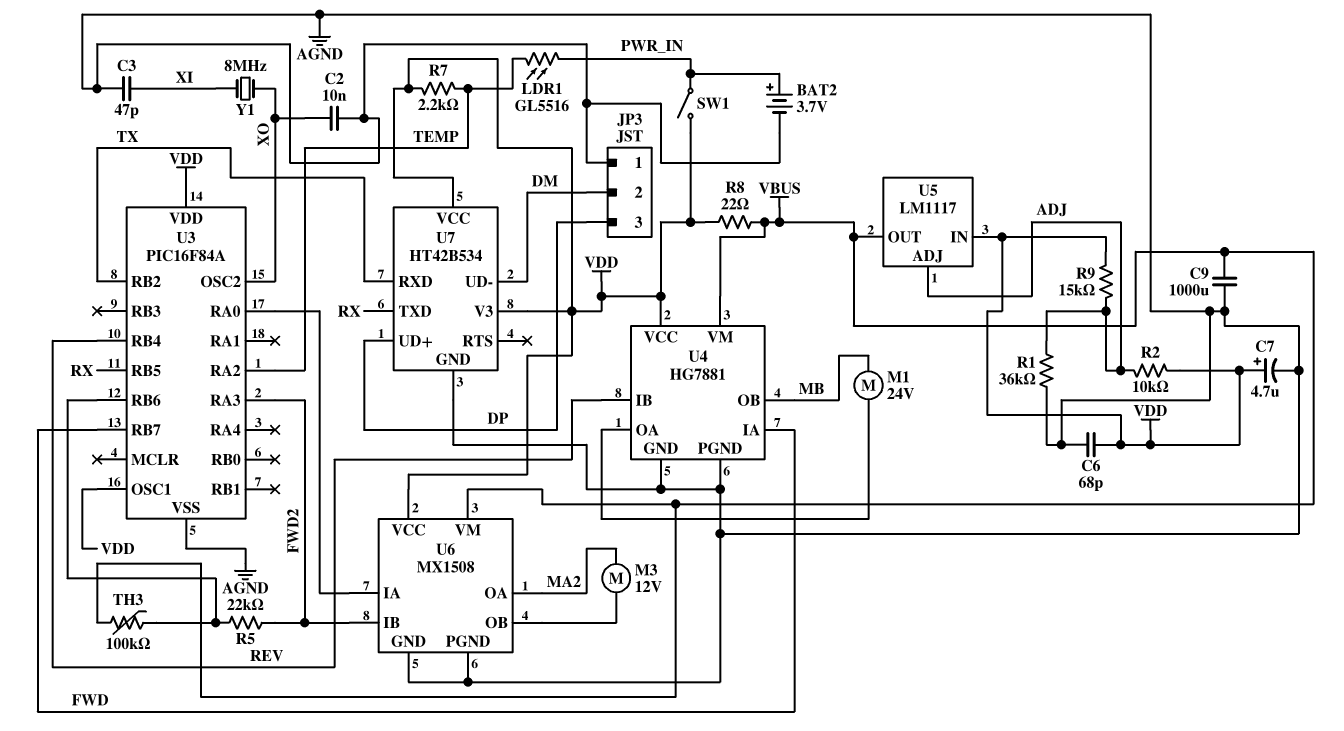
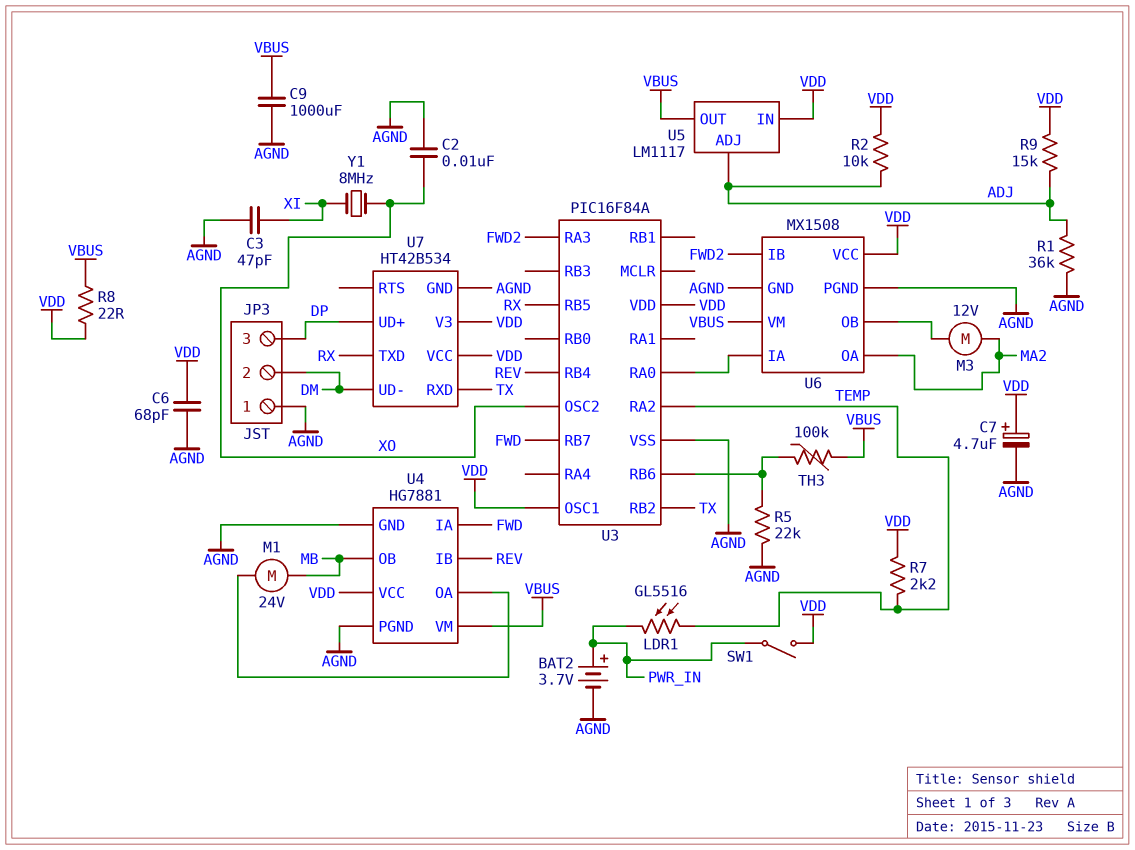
R5: 22k (FWD2, U3/RB6) -> 22k (AGND, U3/RB6)

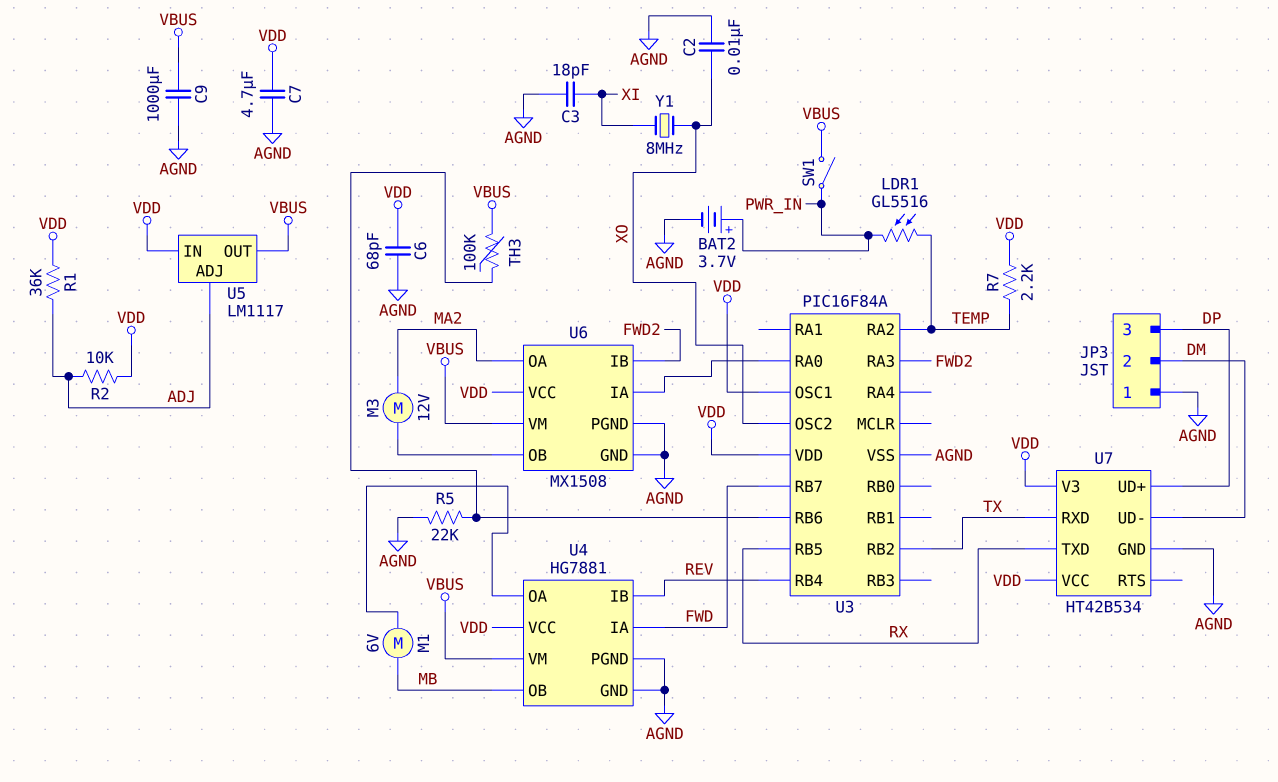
C3: 47pF (AGND, XI) -> 18pF (AGND, XI)
C7: 4.7uF (plus VDD, minus AGND) -> 4.7uF (AGND, VDD)
M1: motor 24V (MB, U4/OA) -> motor 6V (MB, U4/OA)
R1: 36k (ADJ, AGND) -> 36k (ADJ, VDD)
R8: 22 (VBUS, VDD) -> none
R9: 15k (ADJ, VDD) -> none
SW1: switch (PWR_IN, VDD) -> switch (PWR_IN, VBUS)

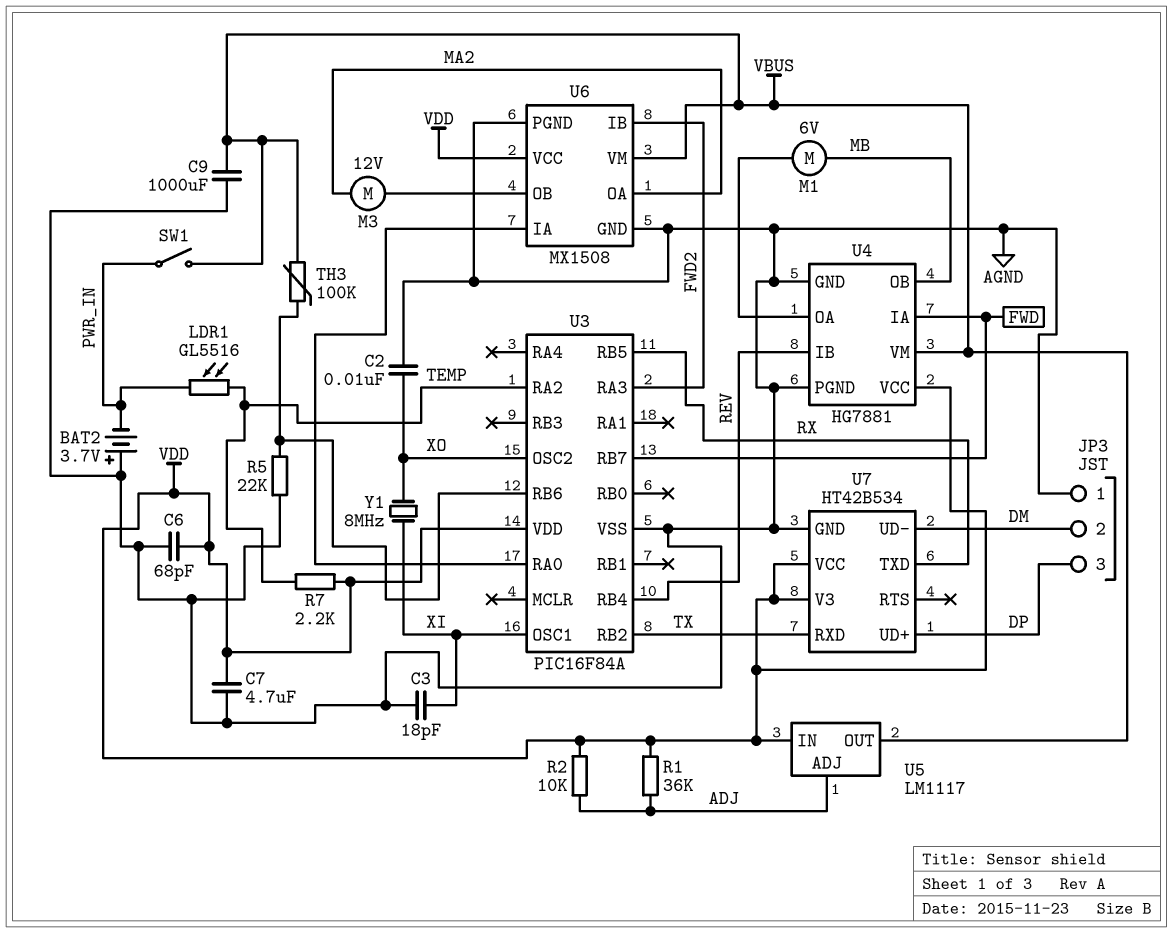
BAT2: 3.7V (plus PWR_IN, minus AGND) -> 3.7V (plus AGND, minus PWR_IN)
U3 pin OSC1: VDD -> XI

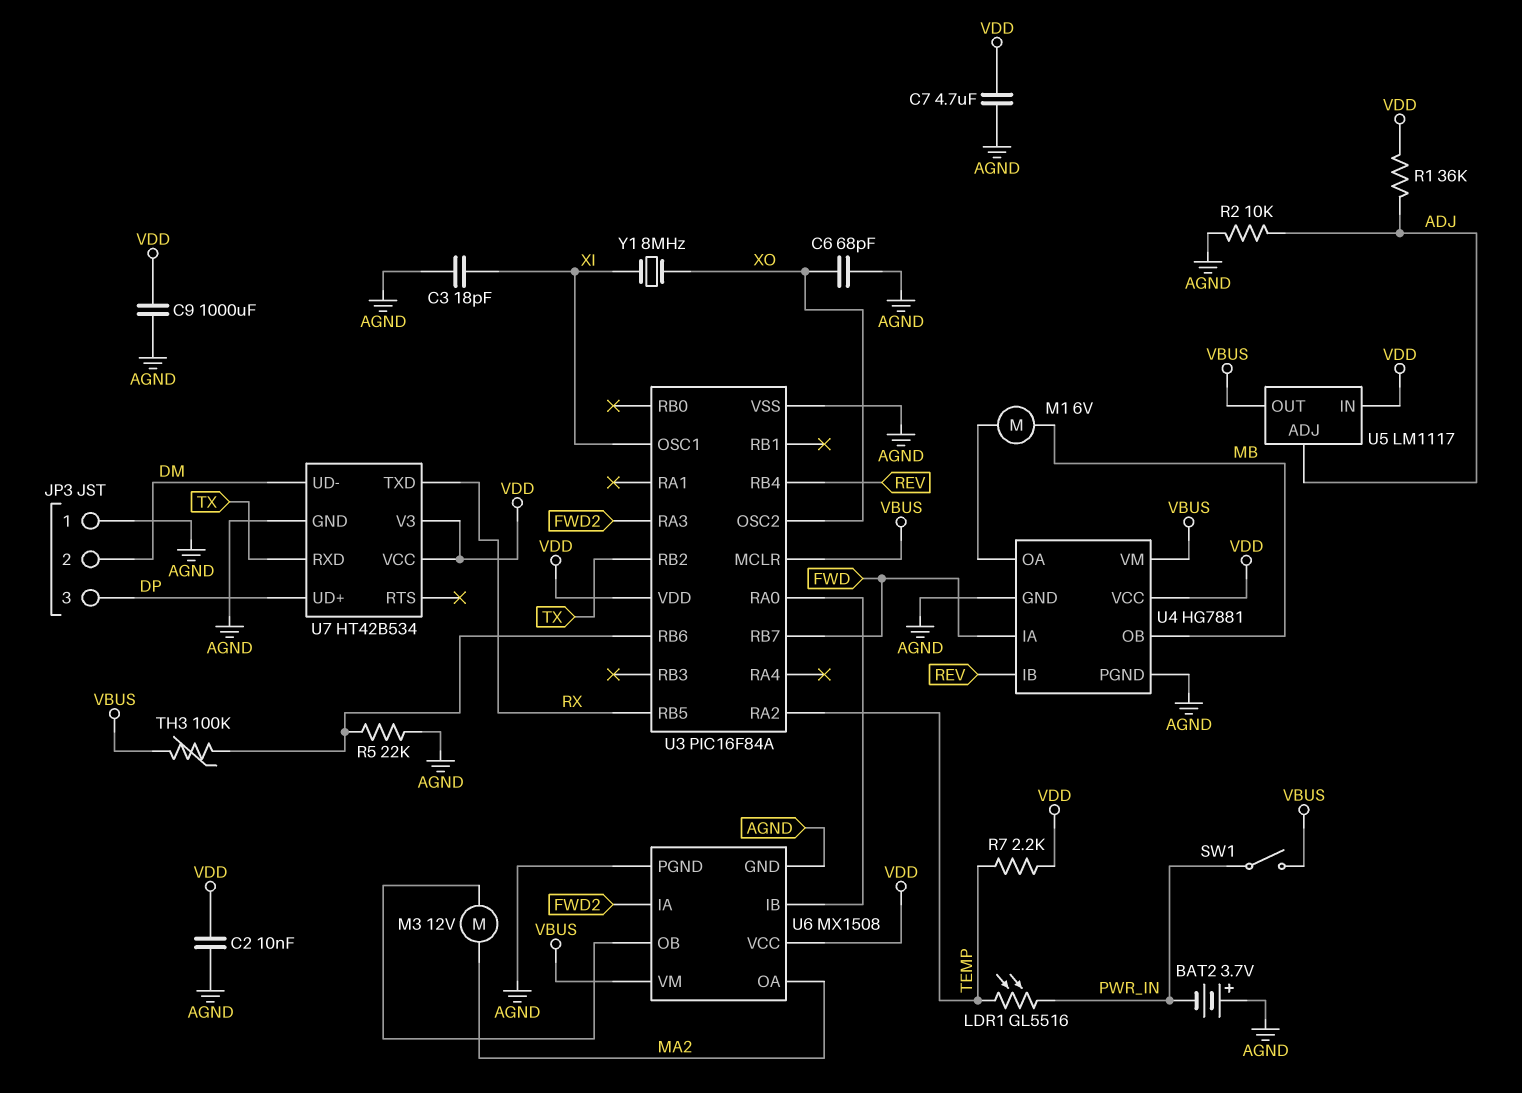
C2: 10nF (AGND, XO) -> 10nF (AGND, VDD)
C6: 68pF (AGND, VDD) -> 68pF (AGND, XO)
C9: 1000uF (AGND, VBUS) -> 1000uF (AGND, VDD)
R2: 10k (ADJ, VDD) -> 10k (ADJ, AGND)
U3 pin MCLR: none -> VBUS
U6 pin IA: U3/RA0 -> FWD2
U6 pin IB: FWD2 -> U3/RA0

